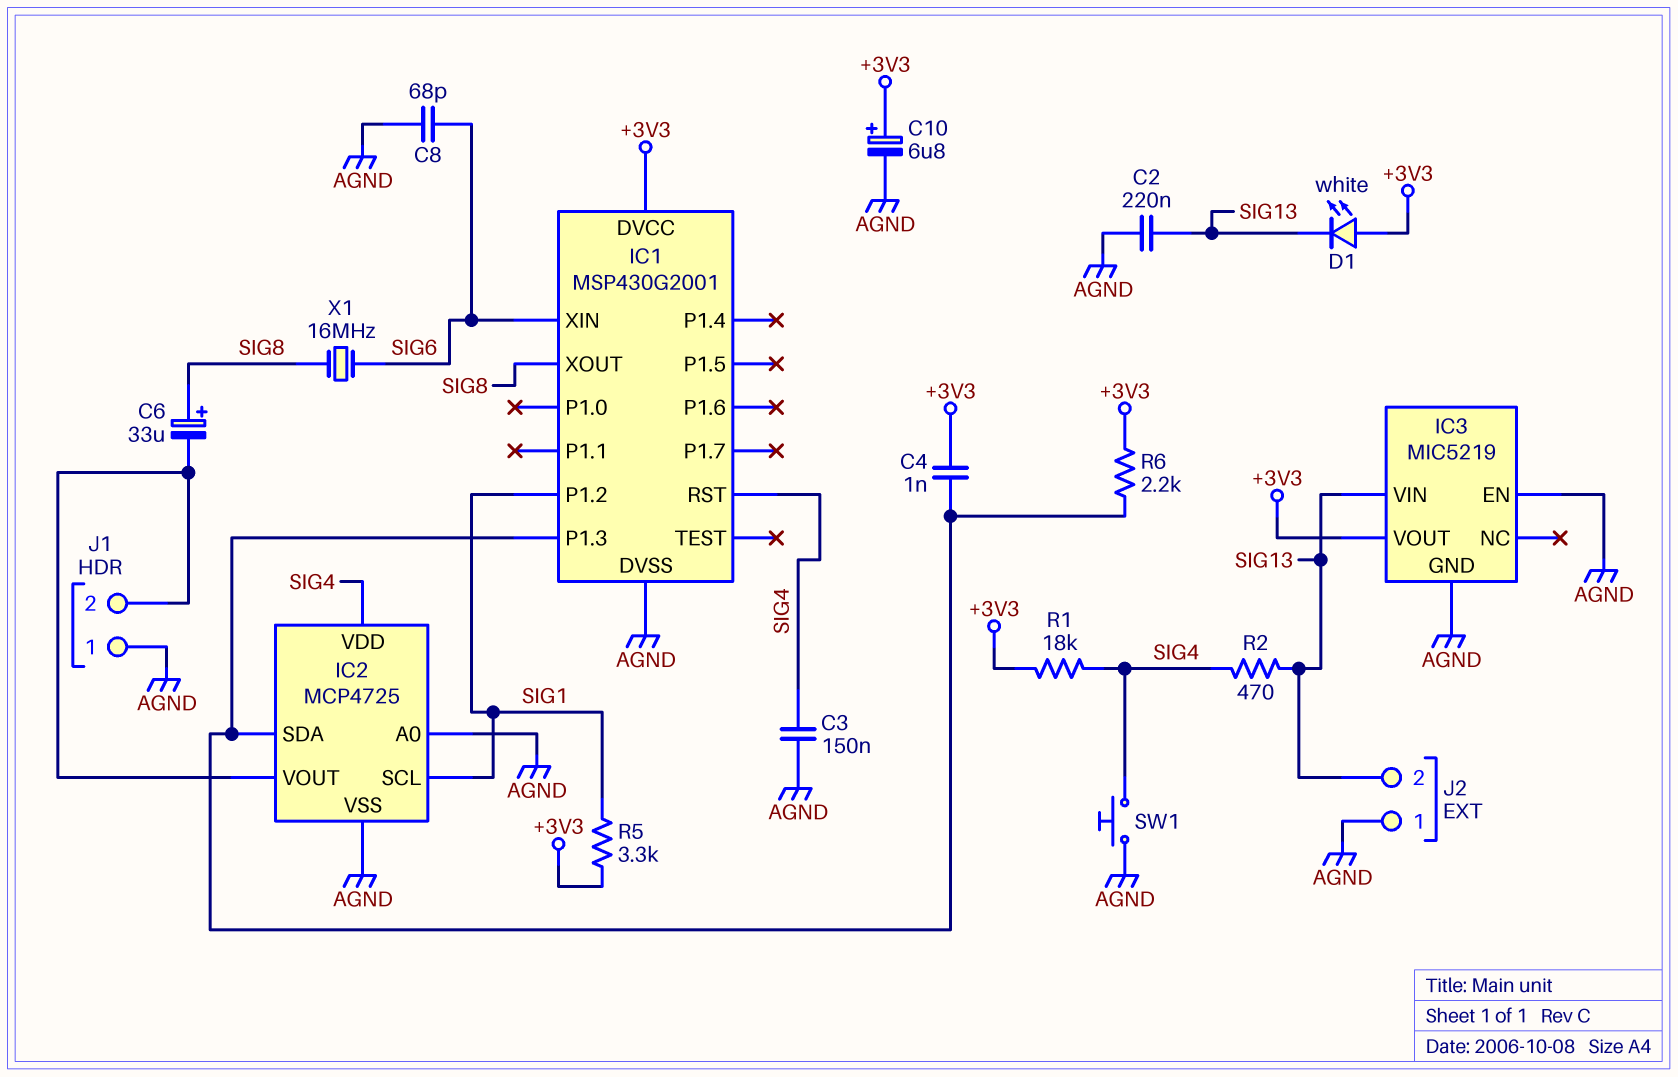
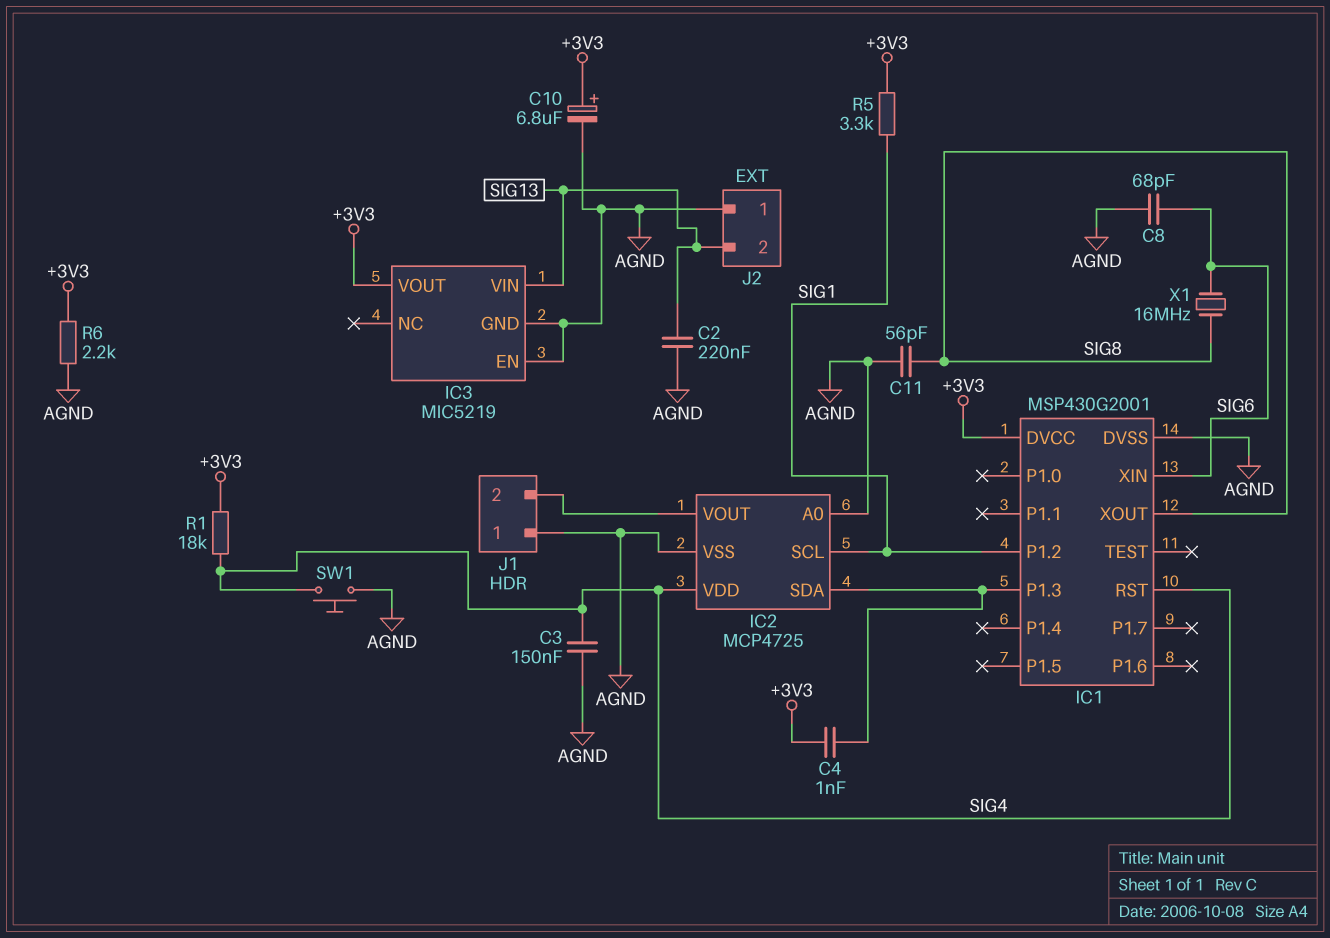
C6: 33uF (plus SIG8, minus IC2/VOUT) -> none
C11: none -> 56pF (AGND, SIG8)
D1: LED white (A +3V3, K SIG13) -> none
R2: 470 (SIG4, SIG13) -> none
R6: 2.2k (+3V3, IC1/P1.3) -> 2.2k (+3V3, AGND)

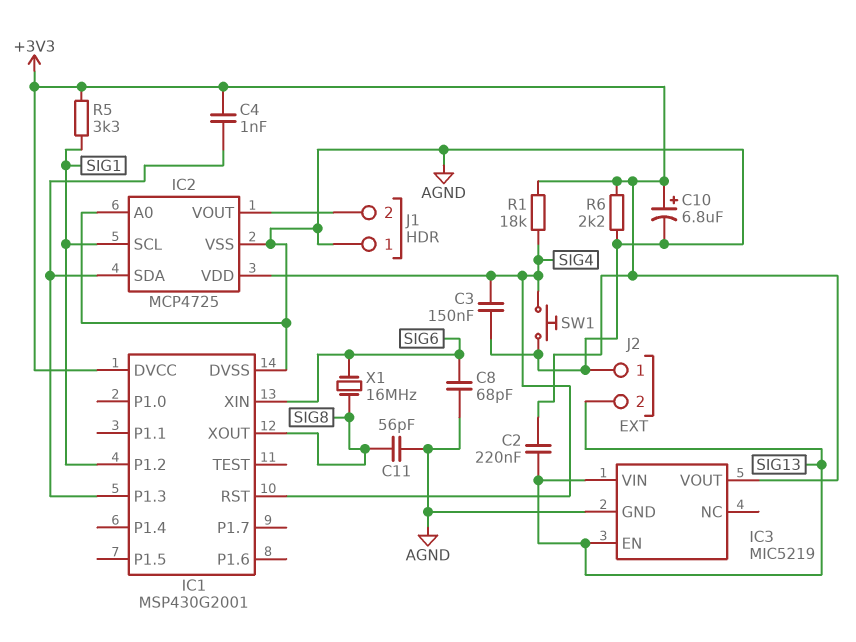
C2: 220nF (AGND, SIG13) -> 220nF (+3V3, SIG13)
IC3 pin EN: AGND -> SIG13

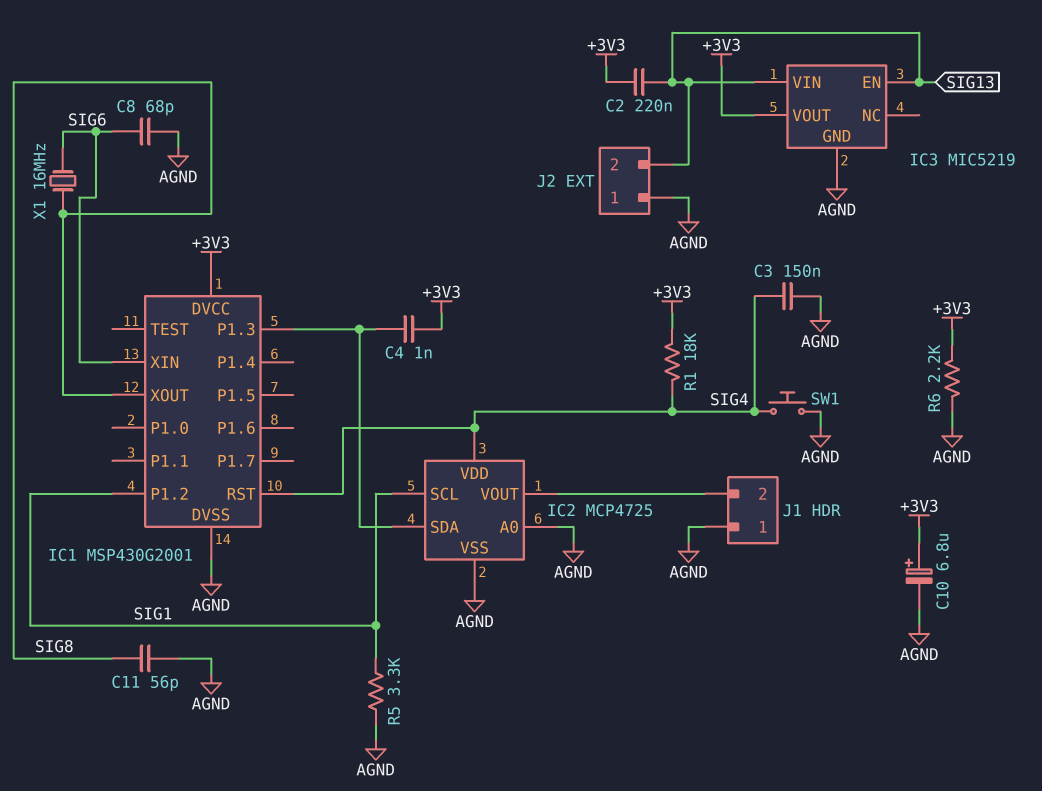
R5: 3.3k (+3V3, SIG1) -> 3.3k (AGND, SIG1)

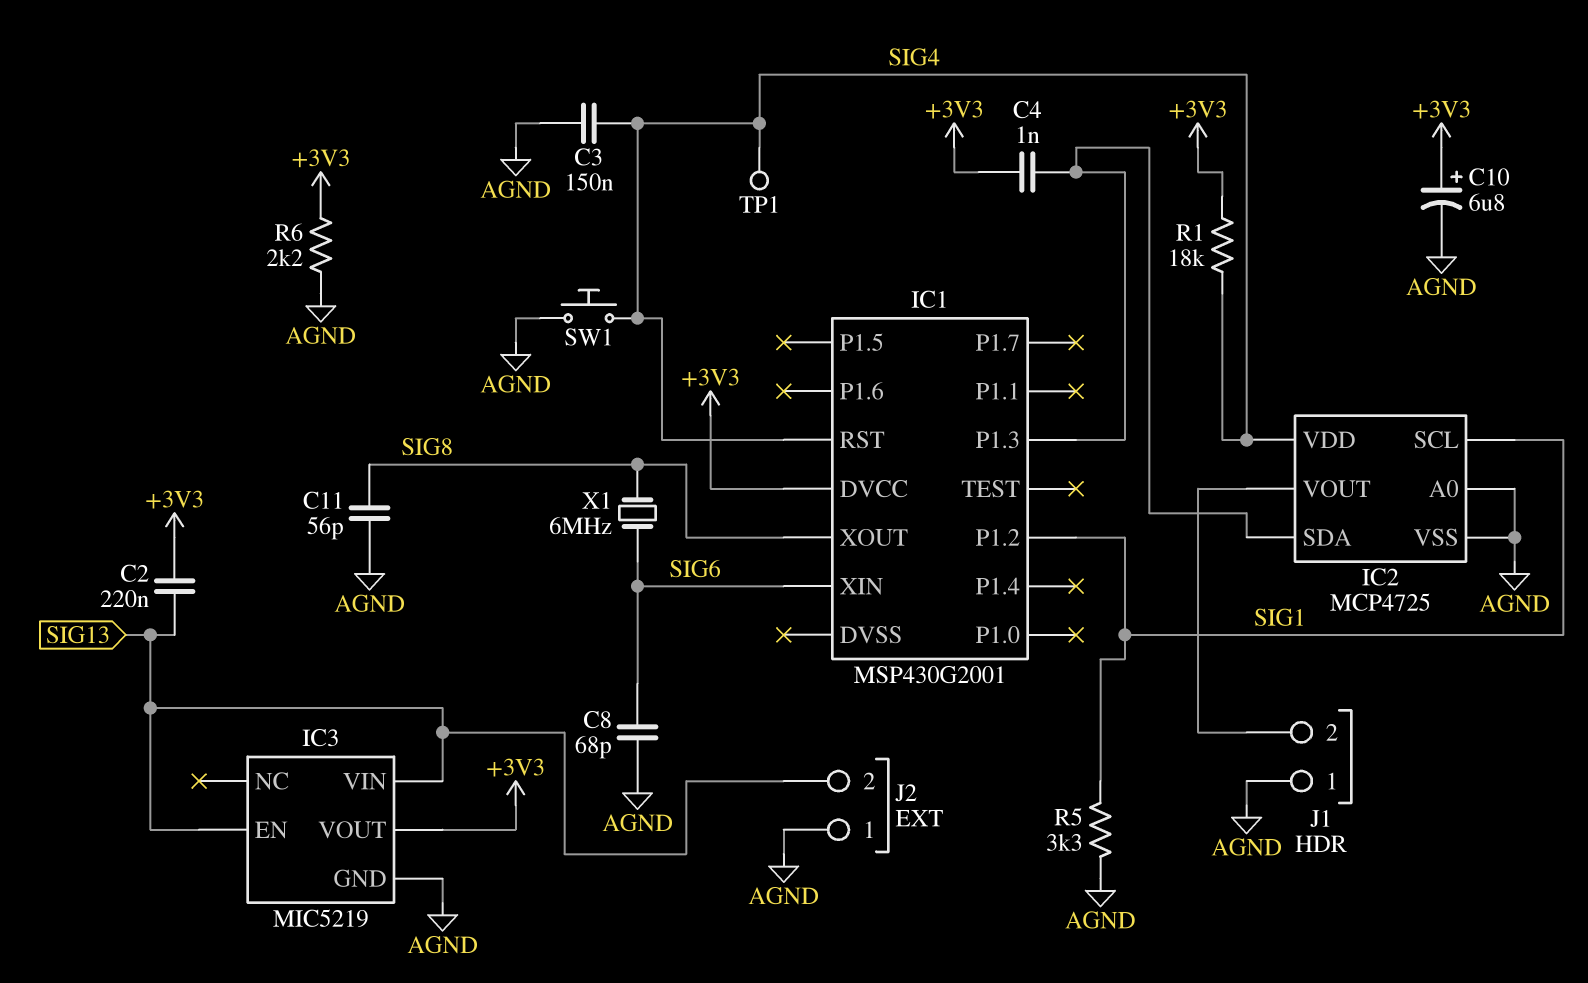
IC1 pin DVSS: AGND -> none
TP1: none -> test point (SIG4)
X1: 16MHz (SIG6, SIG8) -> 6MHz (SIG6, SIG8)

